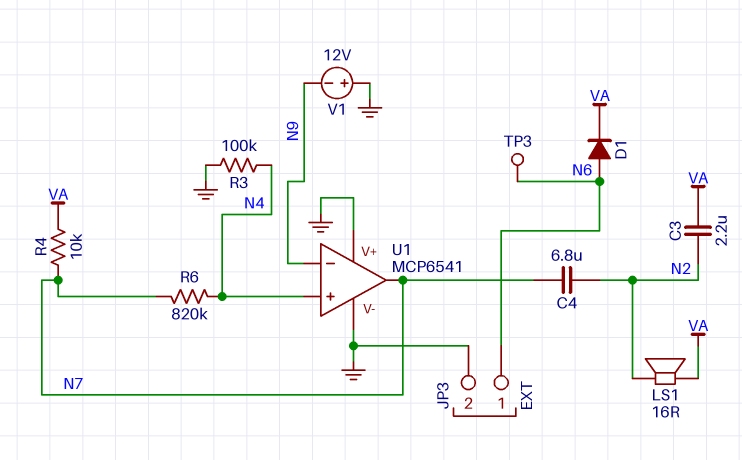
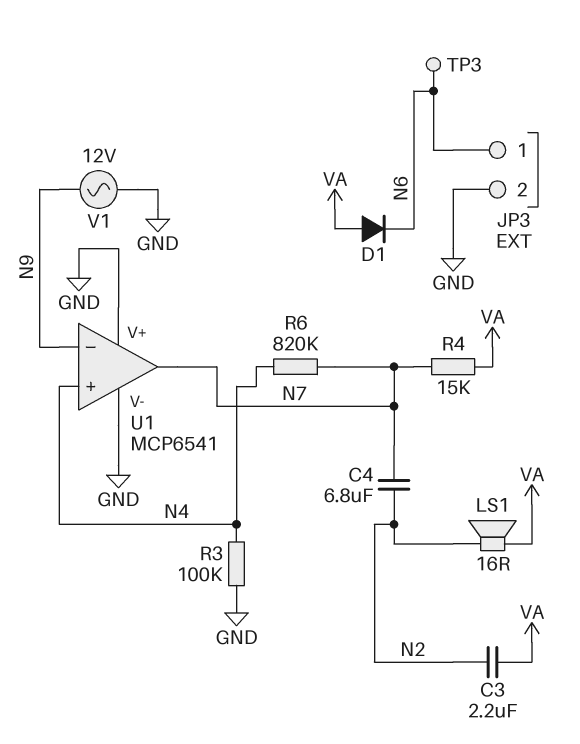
D1: diode (A N6, K VA) -> diode (A VA, K N6)
R4: 10k (N7, VA) -> 15k (N7, VA)
V1: 12V (plus GND, minus N9) -> AC 12V (GND, N9)

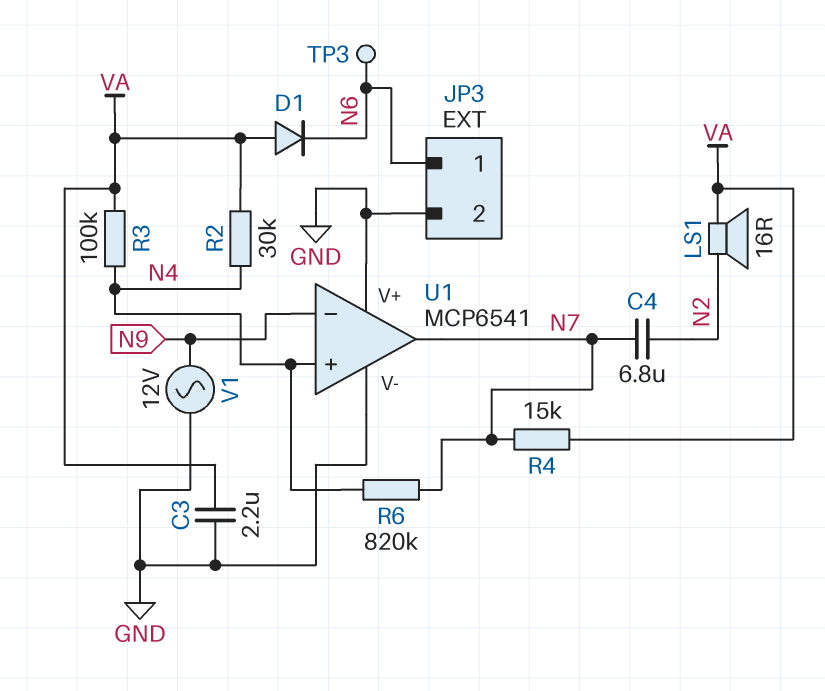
C3: 2.2uF (N2, VA) -> 2.2uF (GND, VA)
R2: none -> 30k (N4, VA)
R3: 100k (GND, N4) -> 100k (N4, VA)

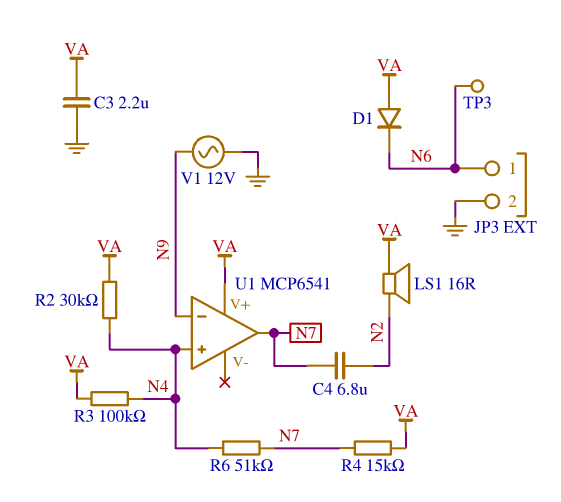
R6: 820k (N4, N7) -> 51k (N4, N7)
U1 pin V+: GND -> VA
U1 pin V-: GND -> none

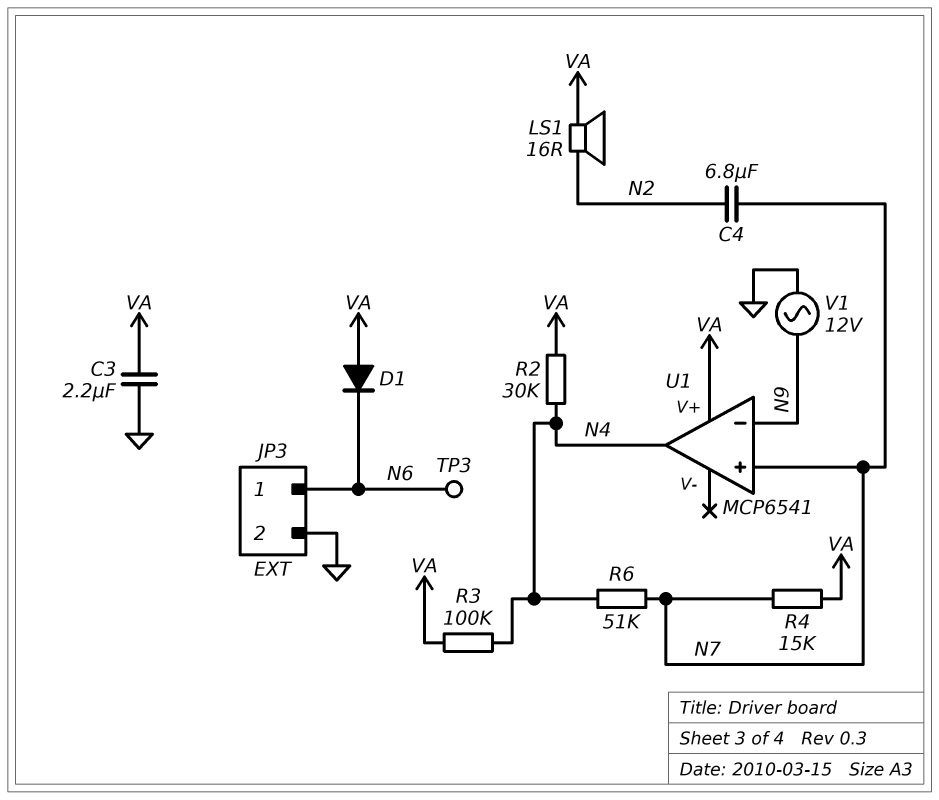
U1 pin in+: N4 -> N7
U1 pin out: N7 -> N4

